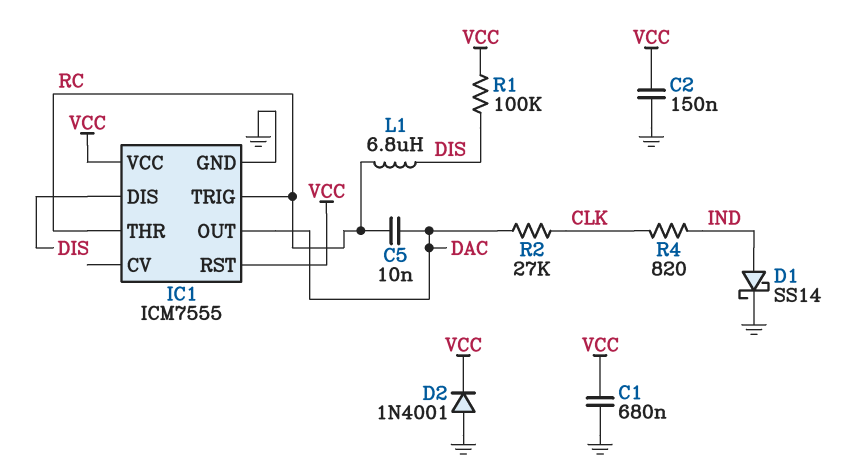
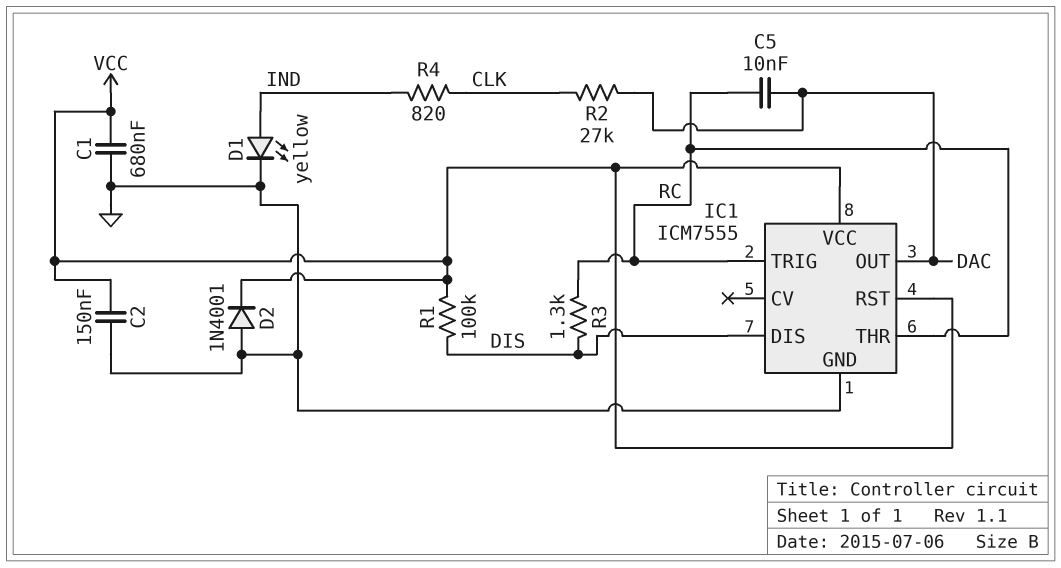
D1: schottky SS14 (A IND, K GND) -> LED yellow (A IND, K GND)
L1: 6.8uH (DIS, RC) -> none
R3: none -> 1.3k (DIS, RC)

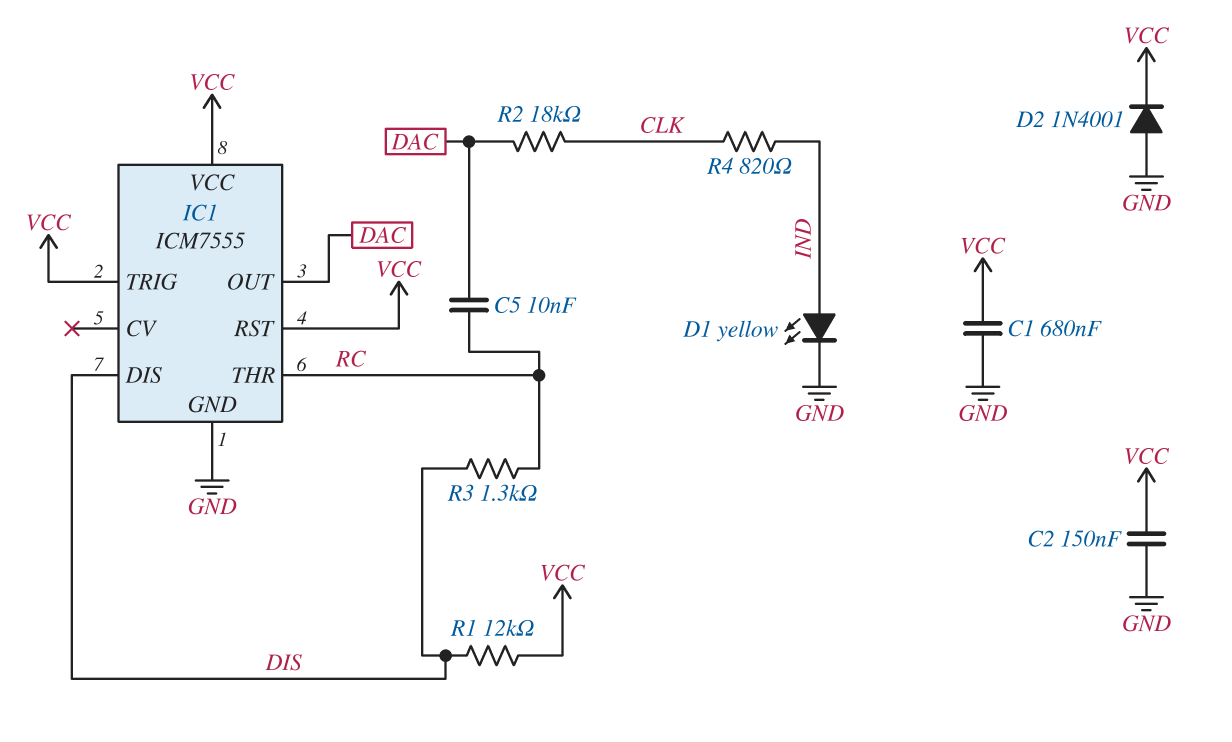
IC1 pin TRIG: RC -> VCC
R1: 100k (DIS, VCC) -> 12k (DIS, VCC)
R2: 27k (CLK, DAC) -> 18k (CLK, DAC)

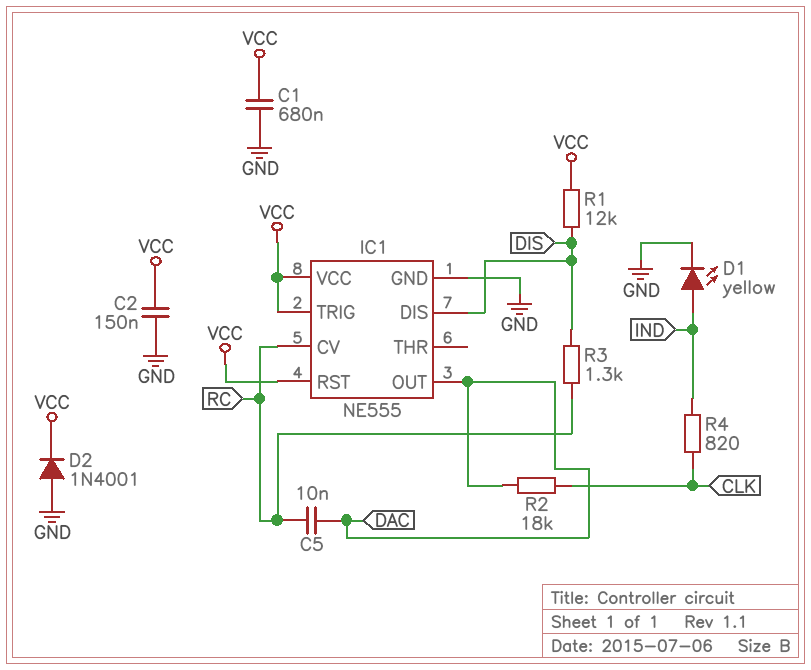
IC1: ICM7555 -> NE555
IC1 pin CV: none -> RC
IC1 pin THR: RC -> none

